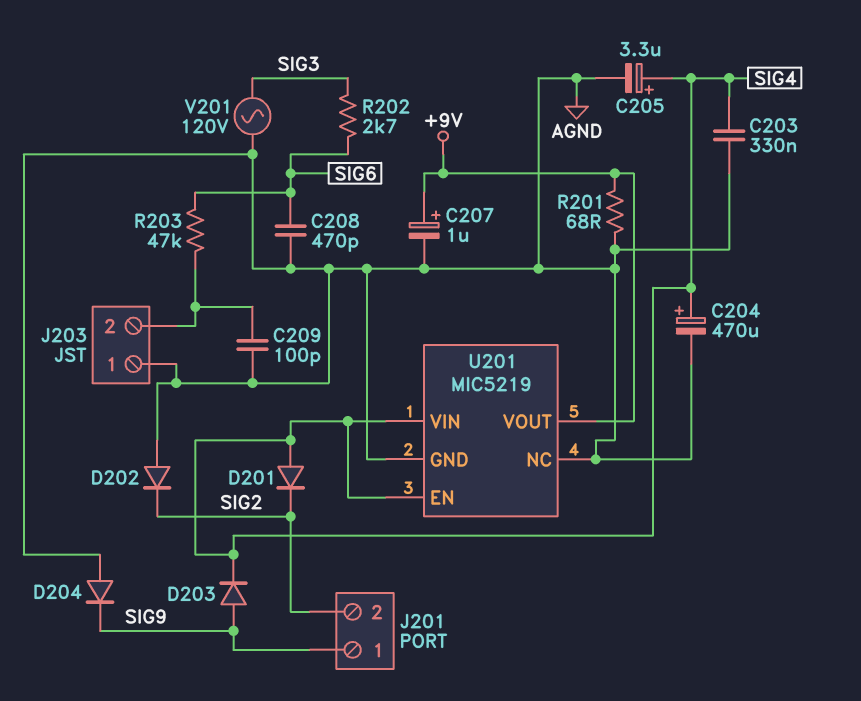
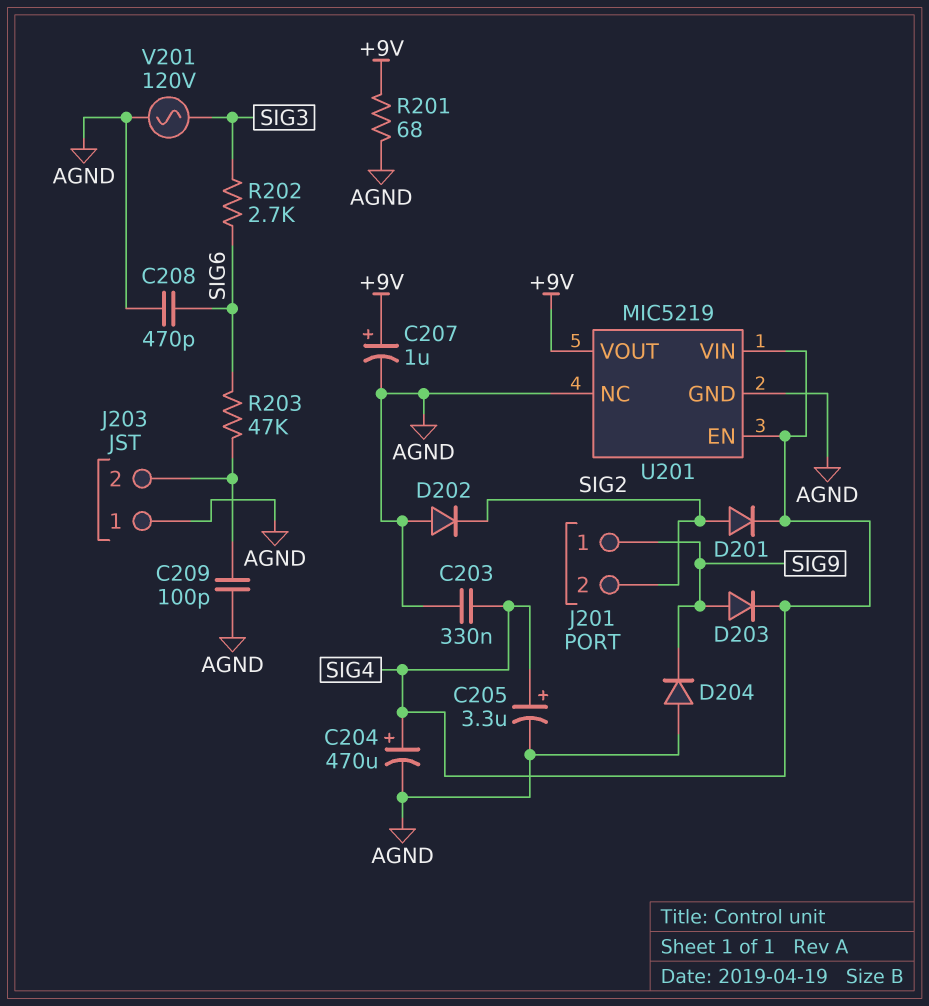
D201: diode (A SIG4, K SIG2) -> diode (A SIG2, K SIG4)

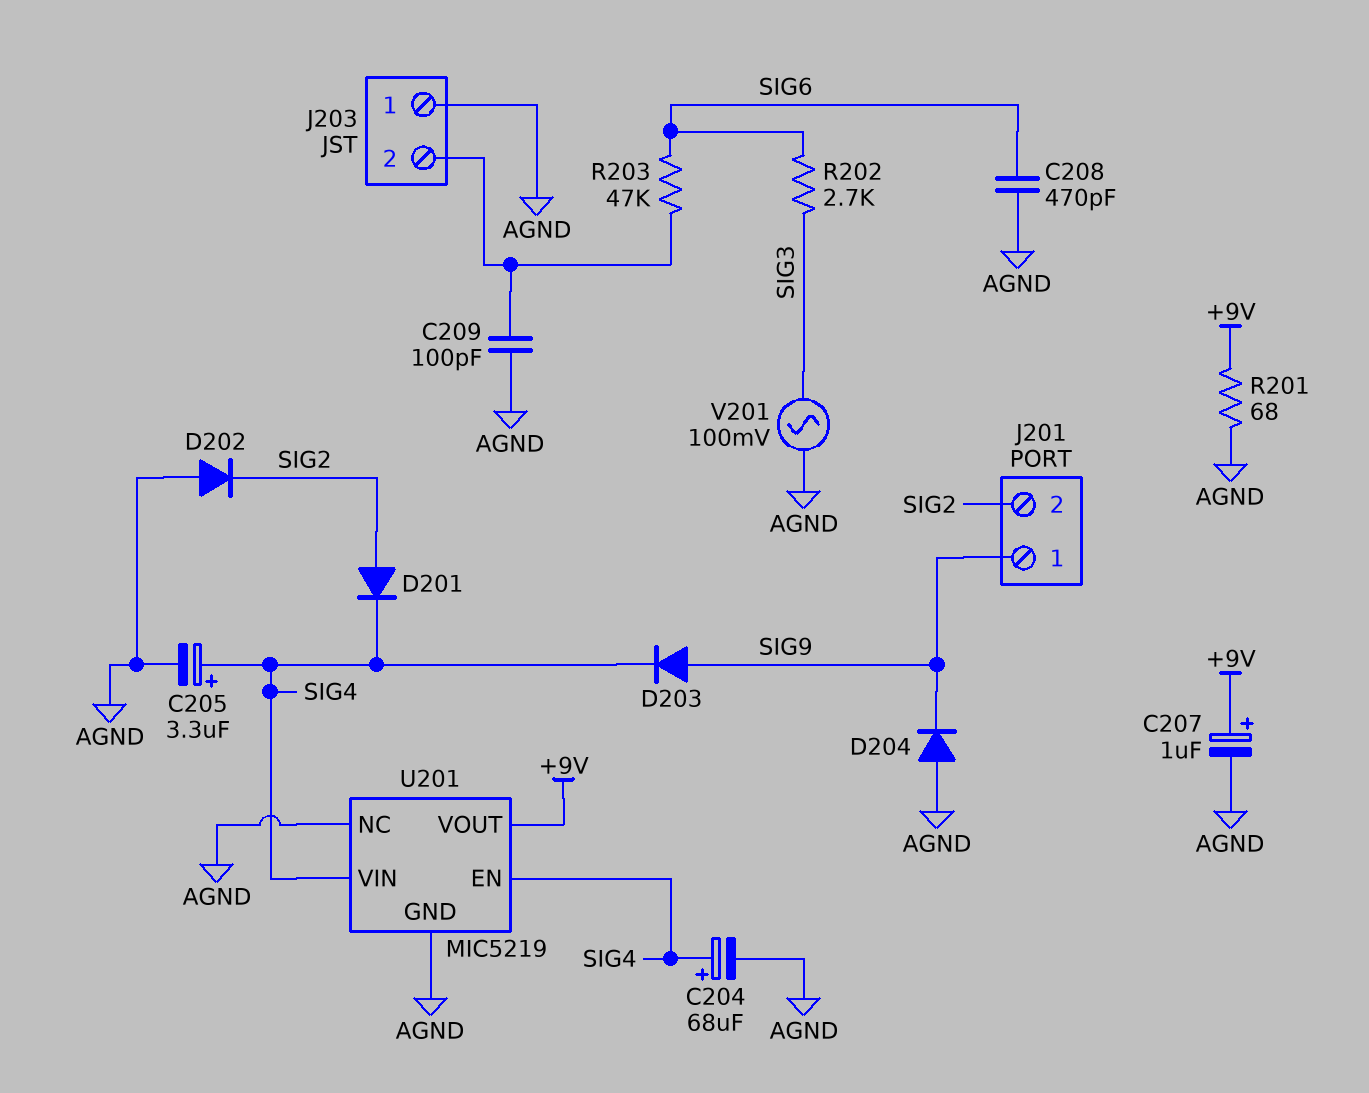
C203: 330nF (AGND, SIG4) -> none
C204: 470uF (plus SIG4, minus AGND) -> 68uF (plus SIG4, minus AGND)
V201: AC 120V (AGND, SIG3) -> AC 100mV (AGND, SIG3)

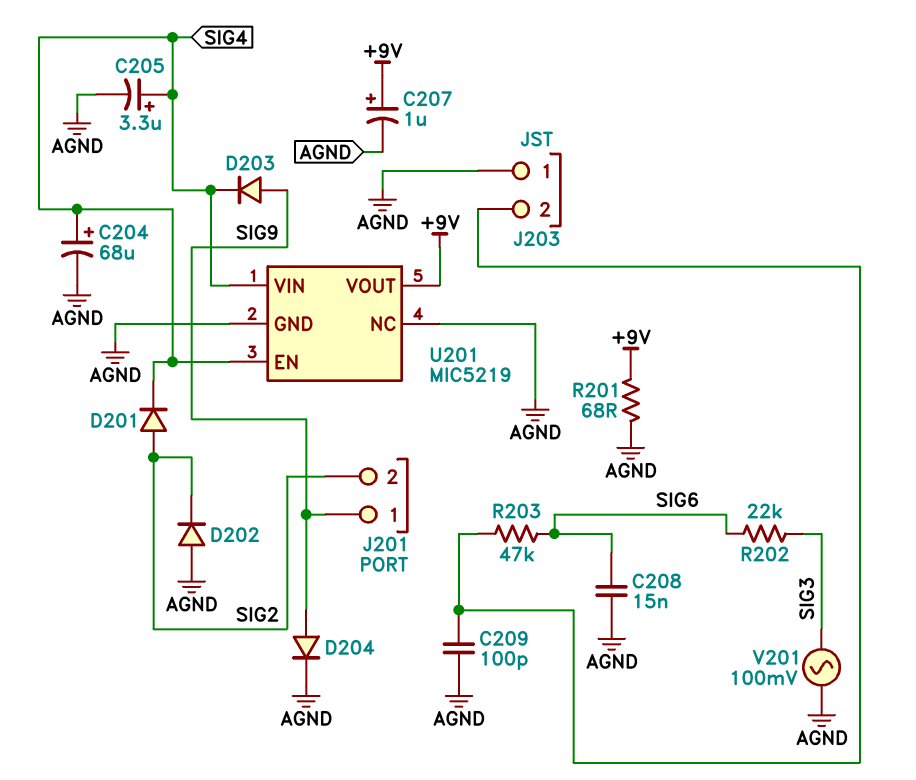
C208: 470pF (AGND, SIG6) -> 15nF (AGND, SIG6)
D204: diode (A AGND, K SIG9) -> diode (A SIG9, K AGND)
R202: 2.7k (SIG3, SIG6) -> 22k (SIG3, SIG6)

